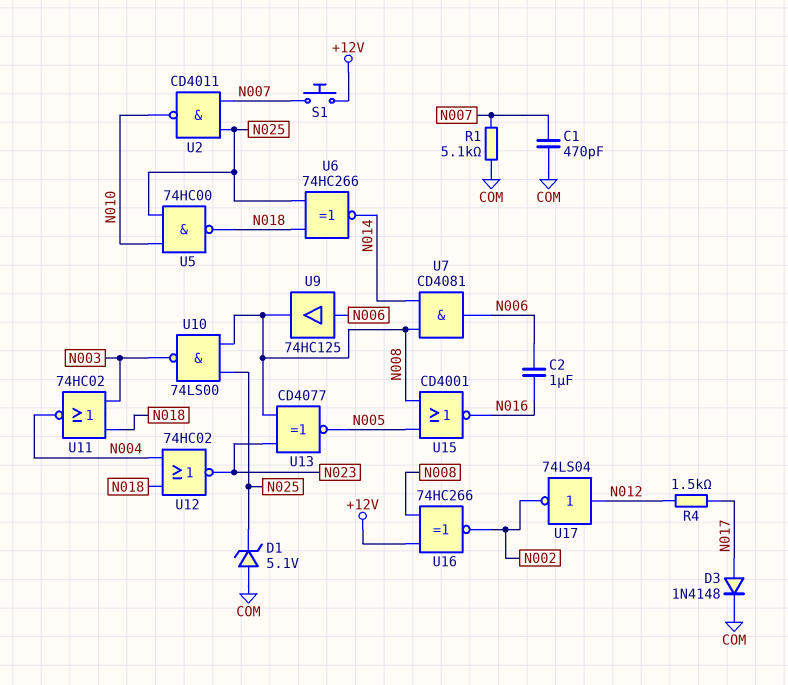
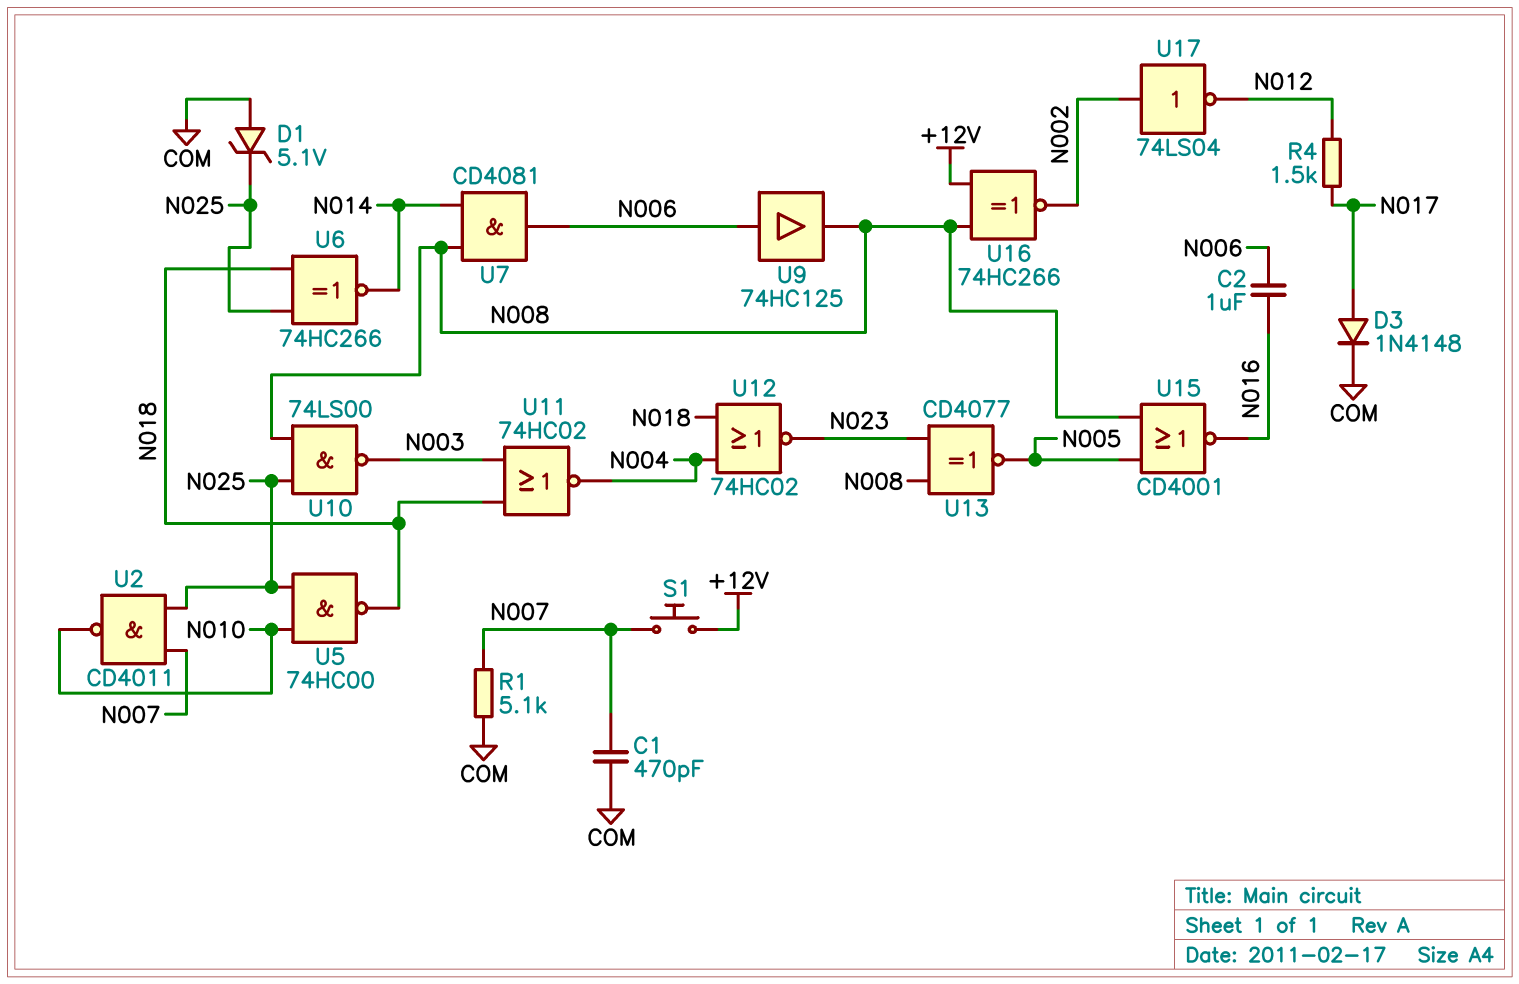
U17: NOT 74LS04 (in N012, out N002) -> NOT 74LS04 (in N002, out N012)

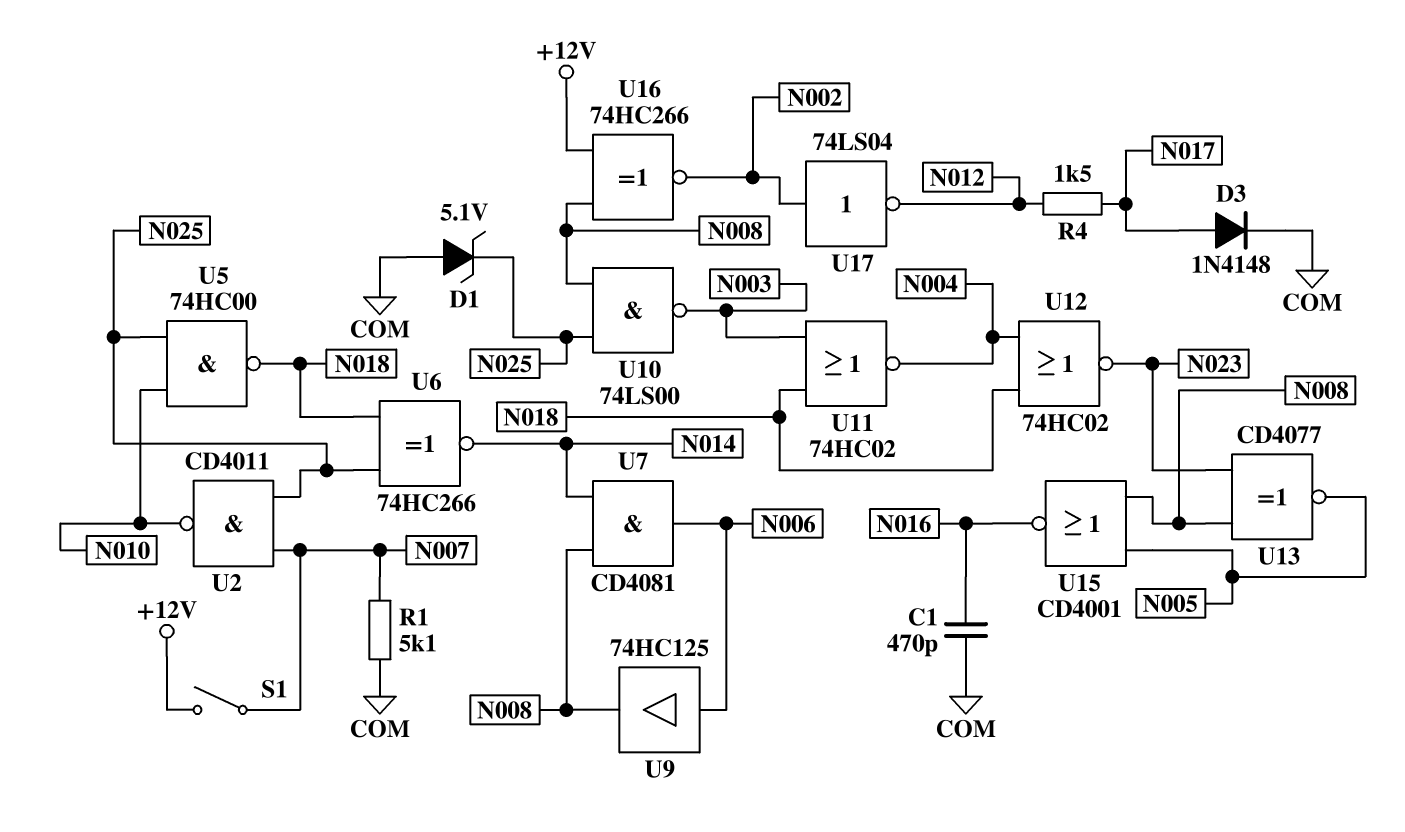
C1: 470pF (COM, N007) -> 470pF (COM, N016)
C2: 1uF (N006, N016) -> none
S1: button (+12V, N007) -> switch (+12V, N007)

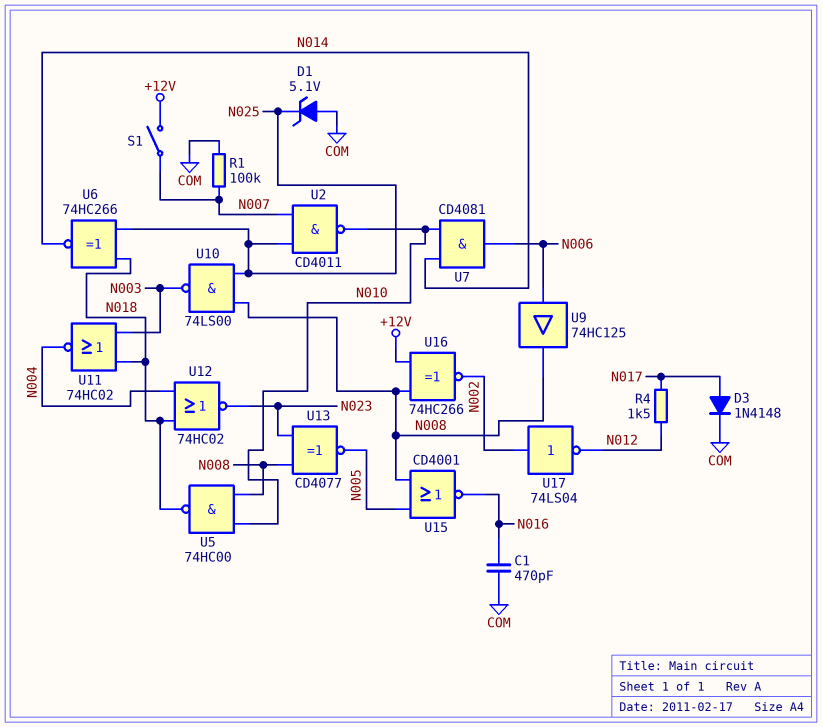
R1: 5.1k (COM, N007) -> 100k (COM, N007)
U5: NAND 74HC00 (in N010, in N025, out N018) -> NAND 74HC00 (in N008, in N010, out N018)
U7: AND CD4081 (in N008, in N014, out N006) -> AND CD4081 (in N010, in N014, out N006)

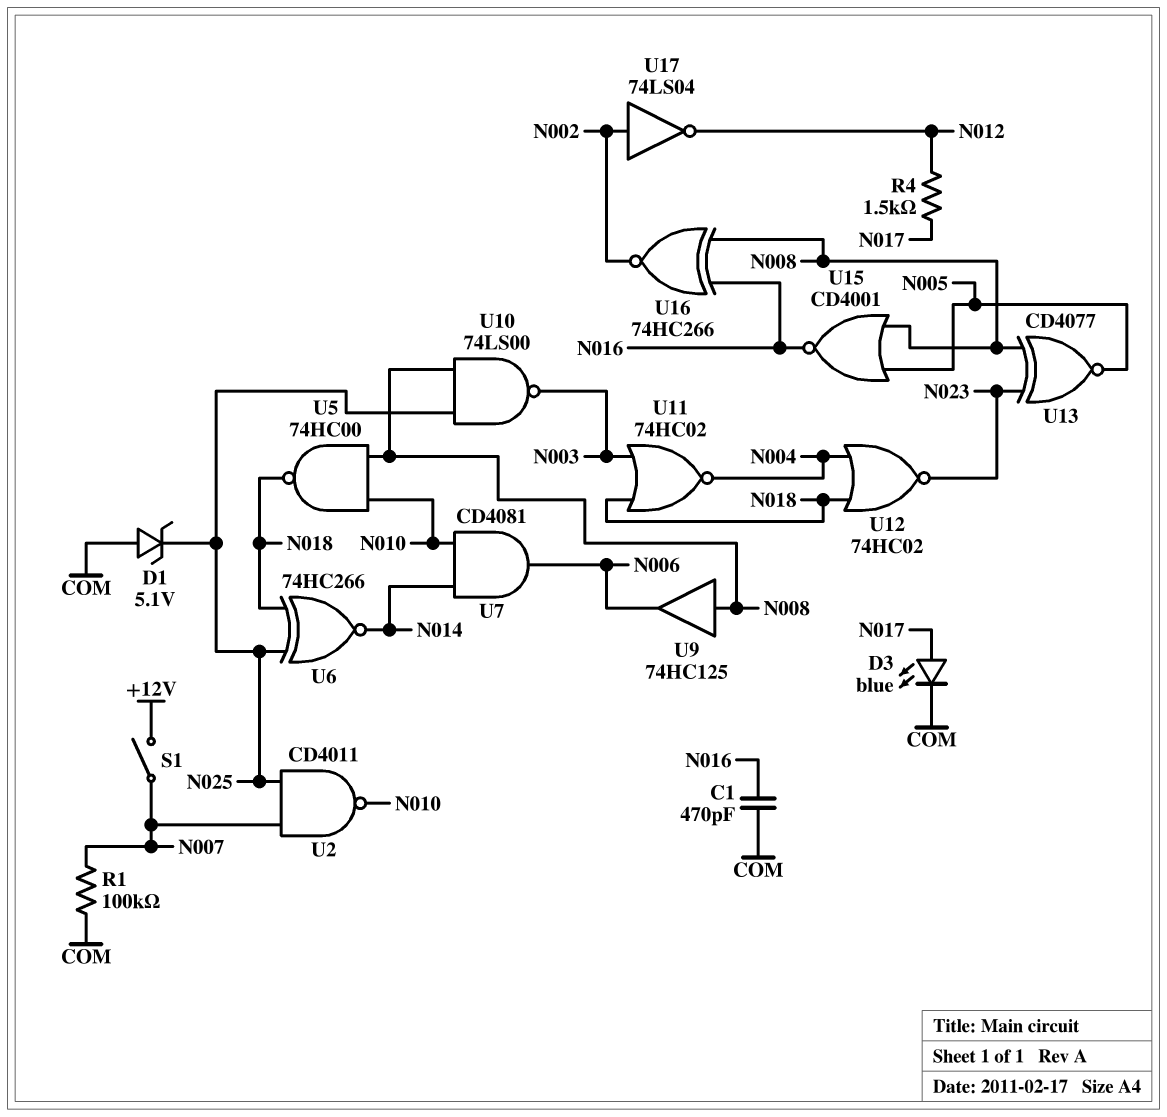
D3: diode 1N4148 (A N017, K COM) -> LED blue (A N017, K COM)
U9: buffer 74HC125 (in N006, out N008) -> buffer 74HC125 (in N008, out N006)
U16: XNOR 74HC266 (in +12V, in N008, out N002) -> XNOR 74HC266 (in N008, in N016, out N002)

